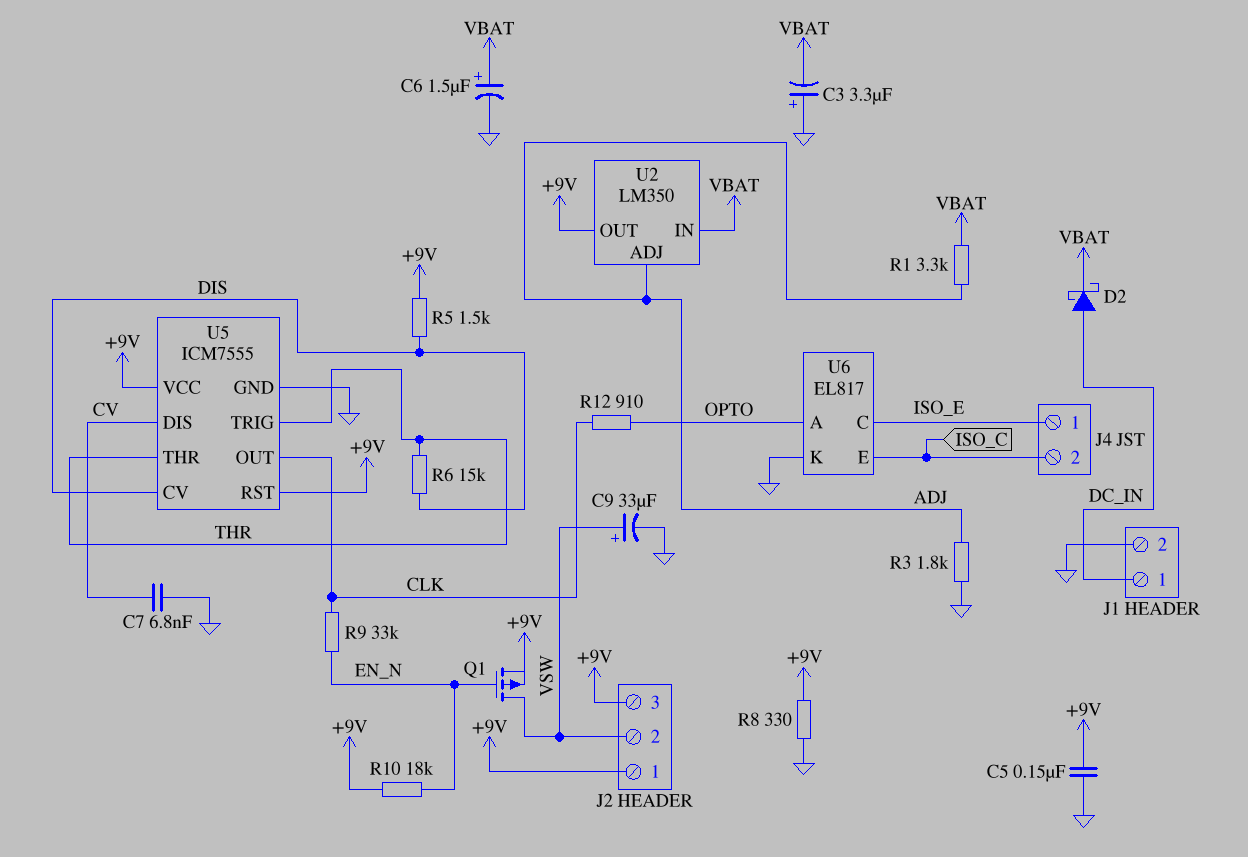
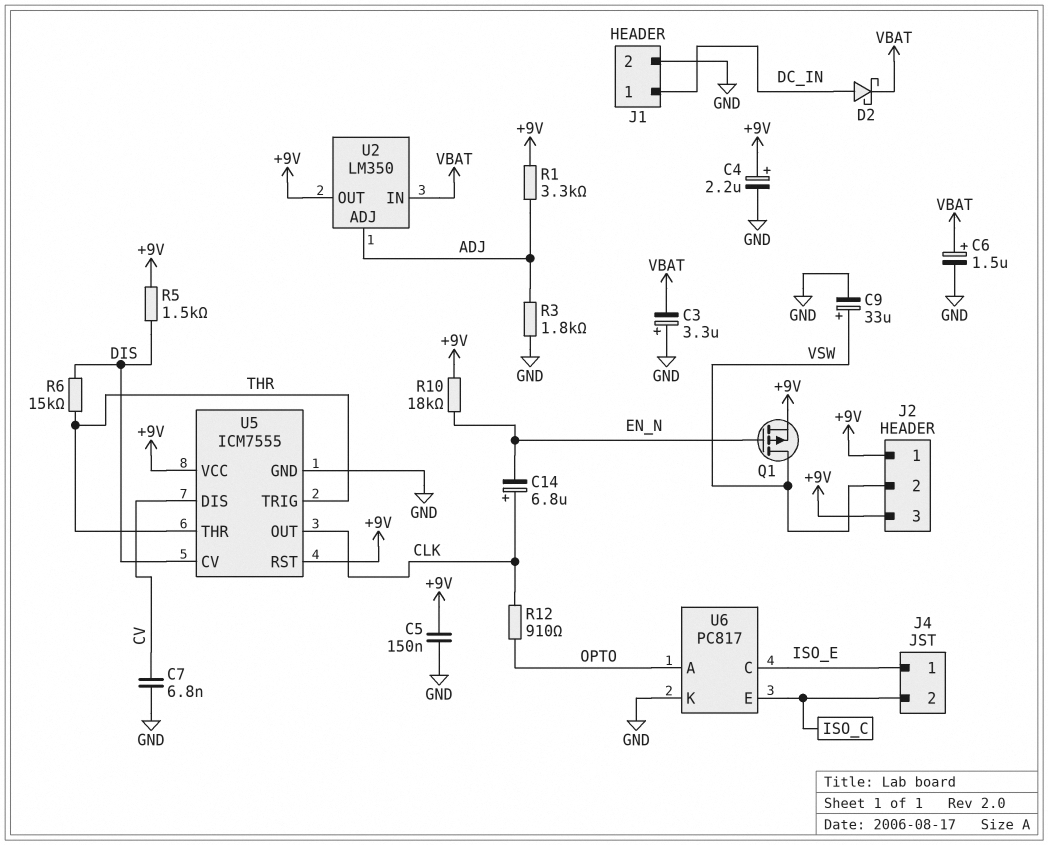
C4: none -> 2.2uF (plus +9V, minus GND)
C14: none -> 6.8uF (plus CLK, minus EN_N)
R1: 3.3k (ADJ, VBAT) -> 3.3k (+9V, ADJ)
R8: 330 (+9V, GND) -> none
R9: 33k (CLK, EN_N) -> none
U6: EL817 -> PC817

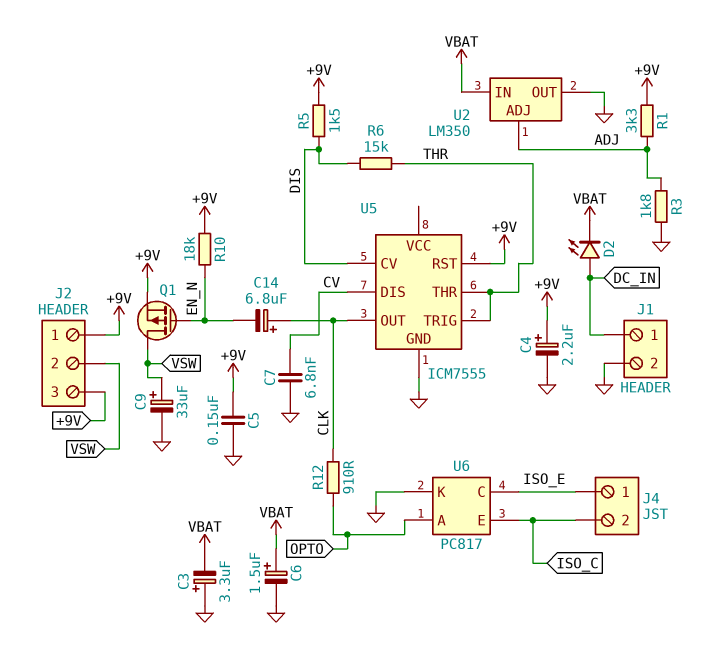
D2: schottky (A DC_IN, K VBAT) -> LED (A DC_IN, K VBAT)
U2 pin OUT: +9V -> GND
U5 pin VCC: +9V -> none

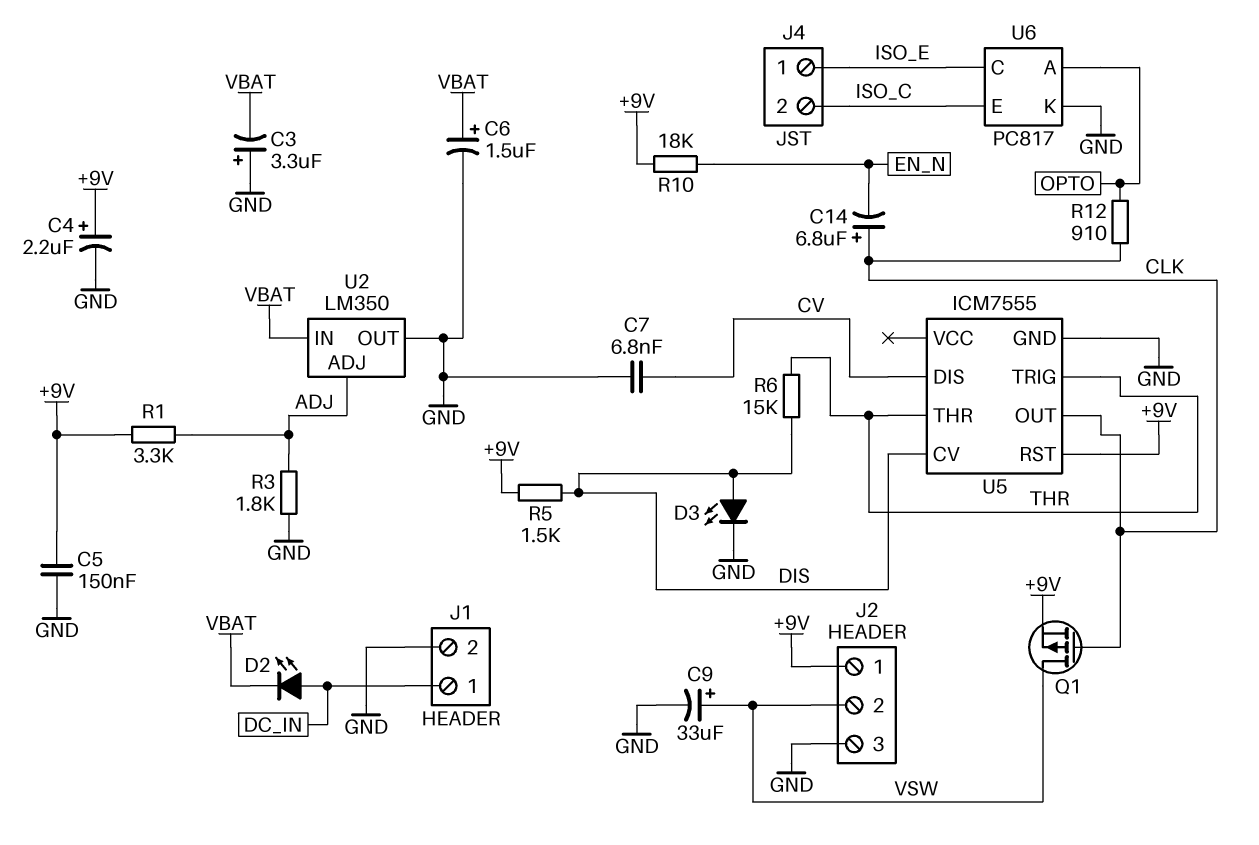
D3: none -> LED (A DIS, K GND)
J2 pin 3: +9V -> GND
Q1: PMOS (G EN_N, D VSW, S +9V) -> PMOS (G CLK, D VSW, S +9V)

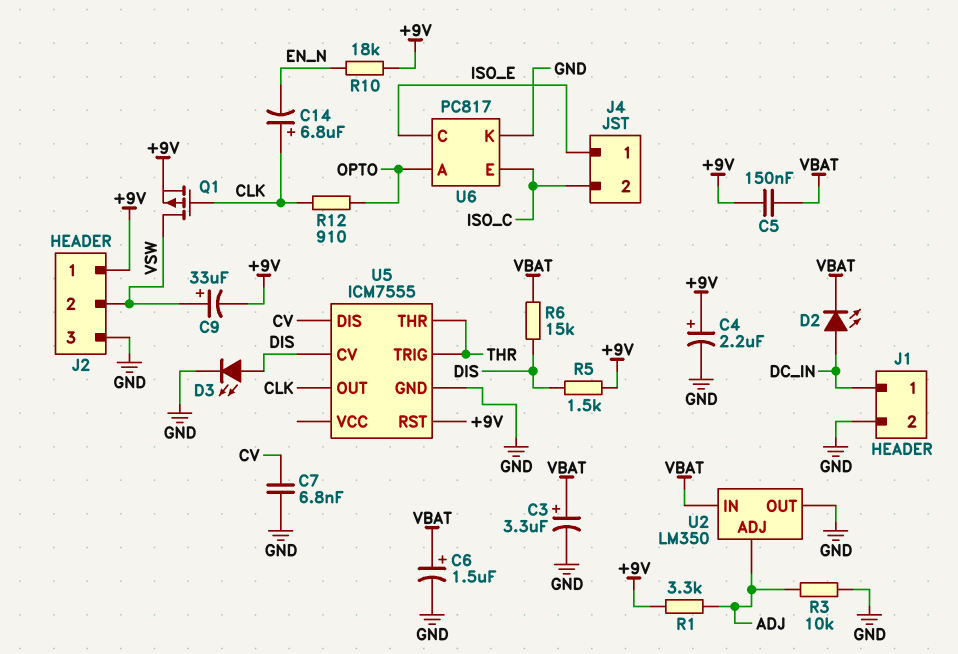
C3: 3.3uF (plus GND, minus VBAT) -> 3.3uF (plus VBAT, minus GND)
C5: 150nF (+9V, GND) -> 150nF (+9V, VBAT)
C9: 33uF (plus VSW, minus GND) -> 33uF (plus VSW, minus +9V)
R3: 1.8k (ADJ, GND) -> 10k (ADJ, GND)
R6: 15k (DIS, THR) -> 15k (DIS, VBAT)

